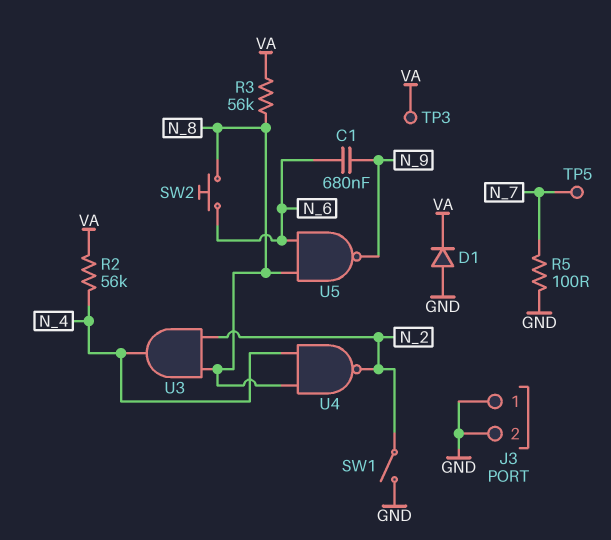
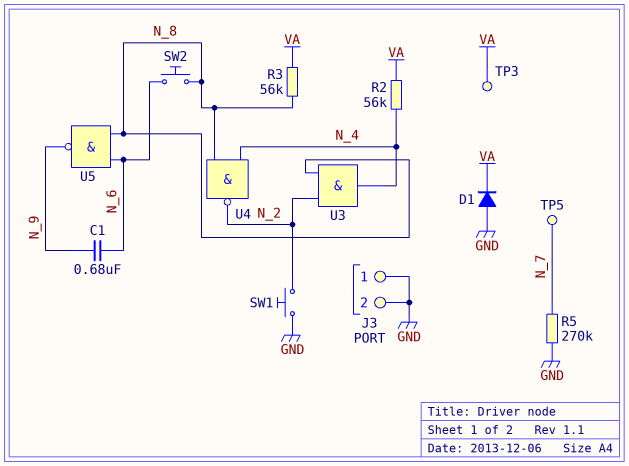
R5: 100 (GND, N_7) -> 270k (GND, N_7)
SW1: switch (GND, N_2) -> button (GND, N_2)

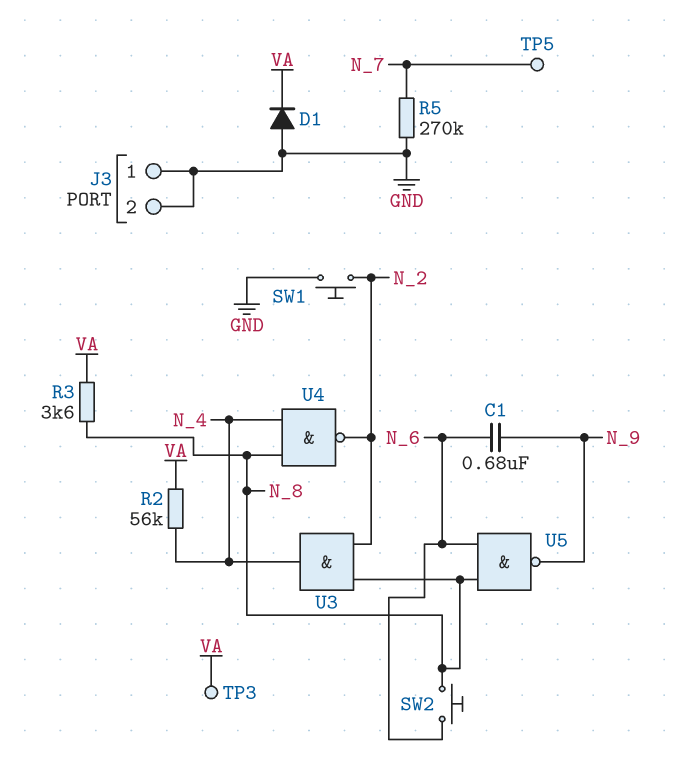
R3: 56k (N_8, VA) -> 3.6k (N_8, VA)

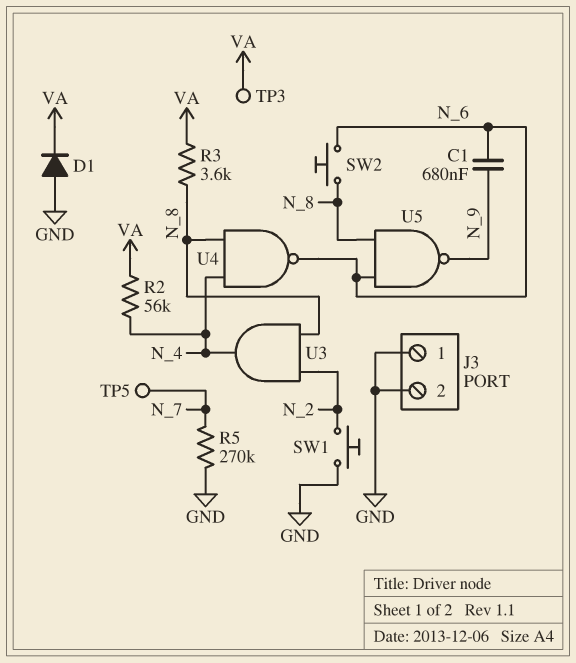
U4: NAND (in N_4, in N_8, out N_2) -> NAND (in N_4, in N_8, out N_6)

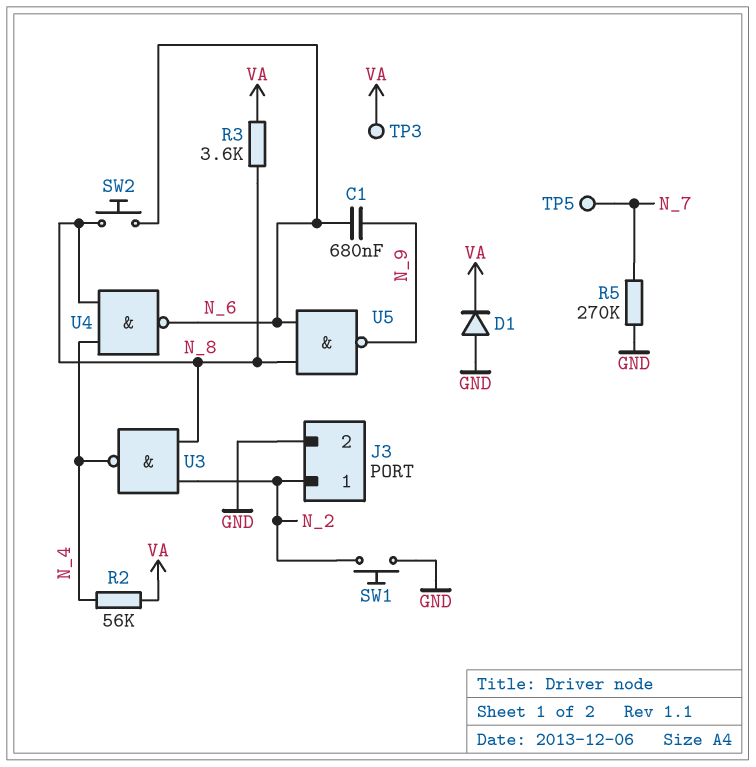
J3 pin 1: GND -> N_2
U3: AND (in N_2, in N_8, out N_4) -> NAND (in N_2, in N_8, out N_4)

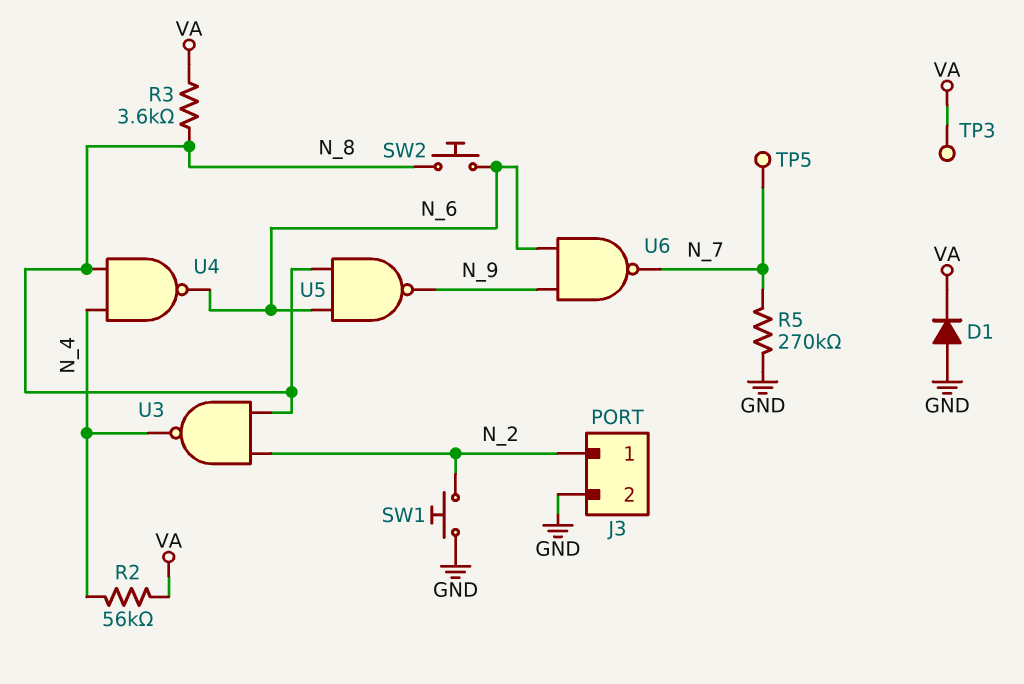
C1: 680nF (N_6, N_9) -> none
U6: none -> NAND (in N_6, in N_9, out N_7)

